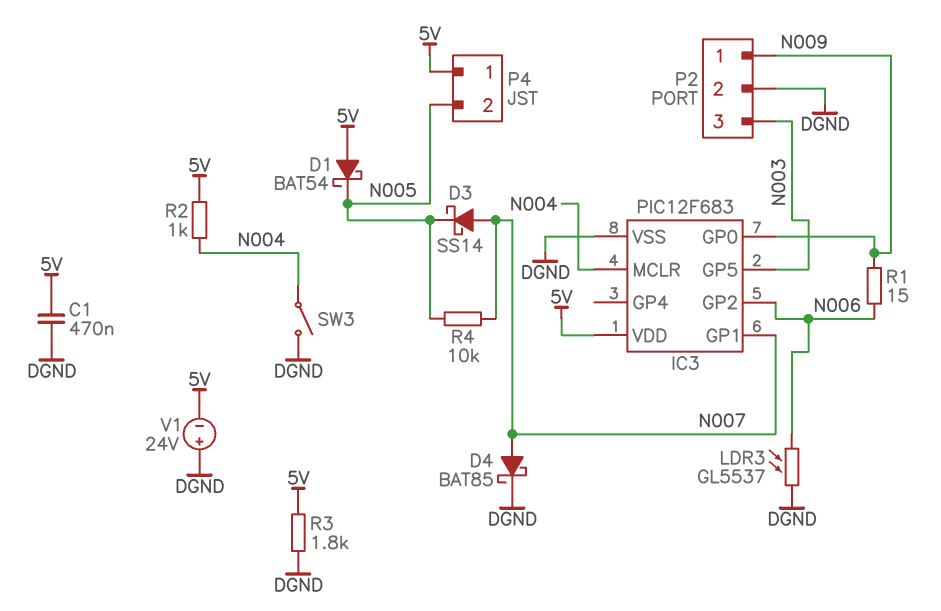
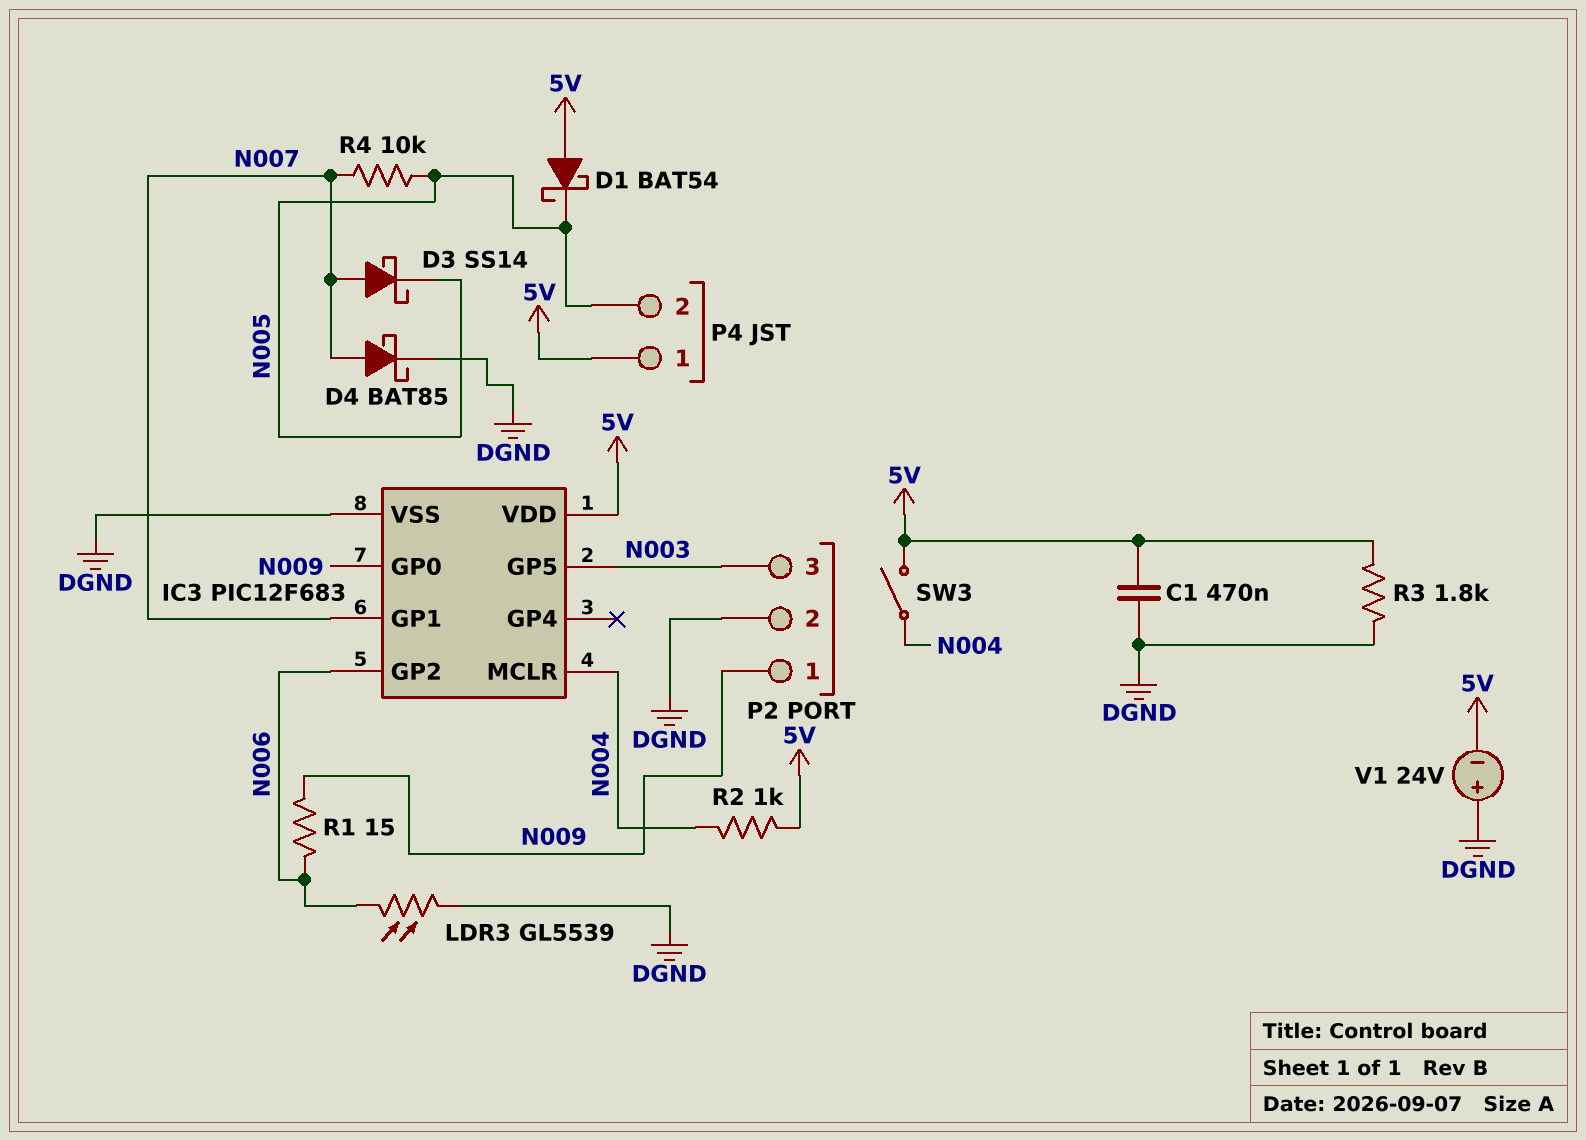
LDR3: GL5537 (DGND, N006) -> GL5539 (DGND, N006)
SW3: switch (DGND, N004) -> switch (5V, N004)

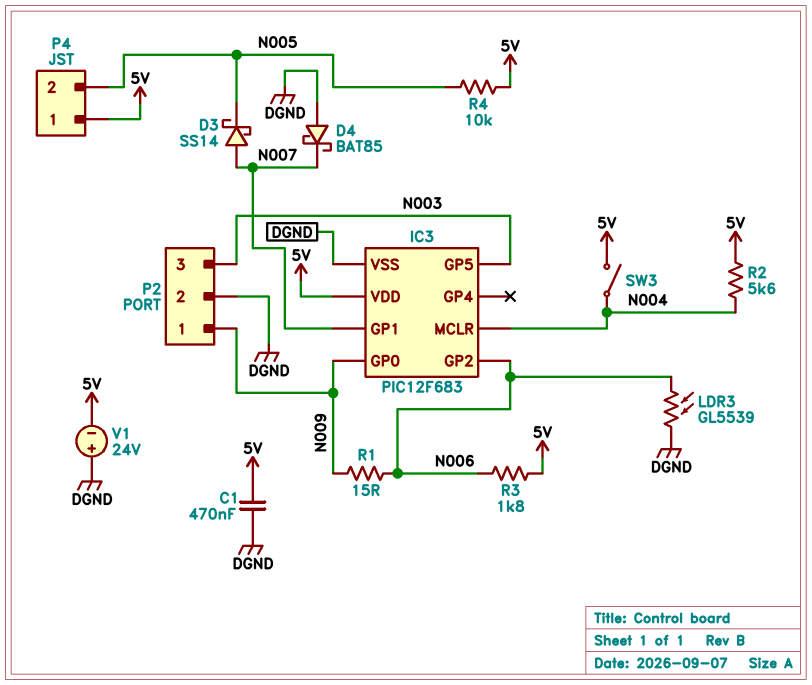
D1: schottky BAT54 (A 5V, K N005) -> none
D4: schottky BAT85 (A N007, K DGND) -> schottky BAT85 (A DGND, K N007)
R2: 1k (5V, N004) -> 5.6k (5V, N004)
R3: 1.8k (5V, DGND) -> 1.8k (5V, N006)
R4: 10k (N005, N007) -> 10k (5V, N005)

